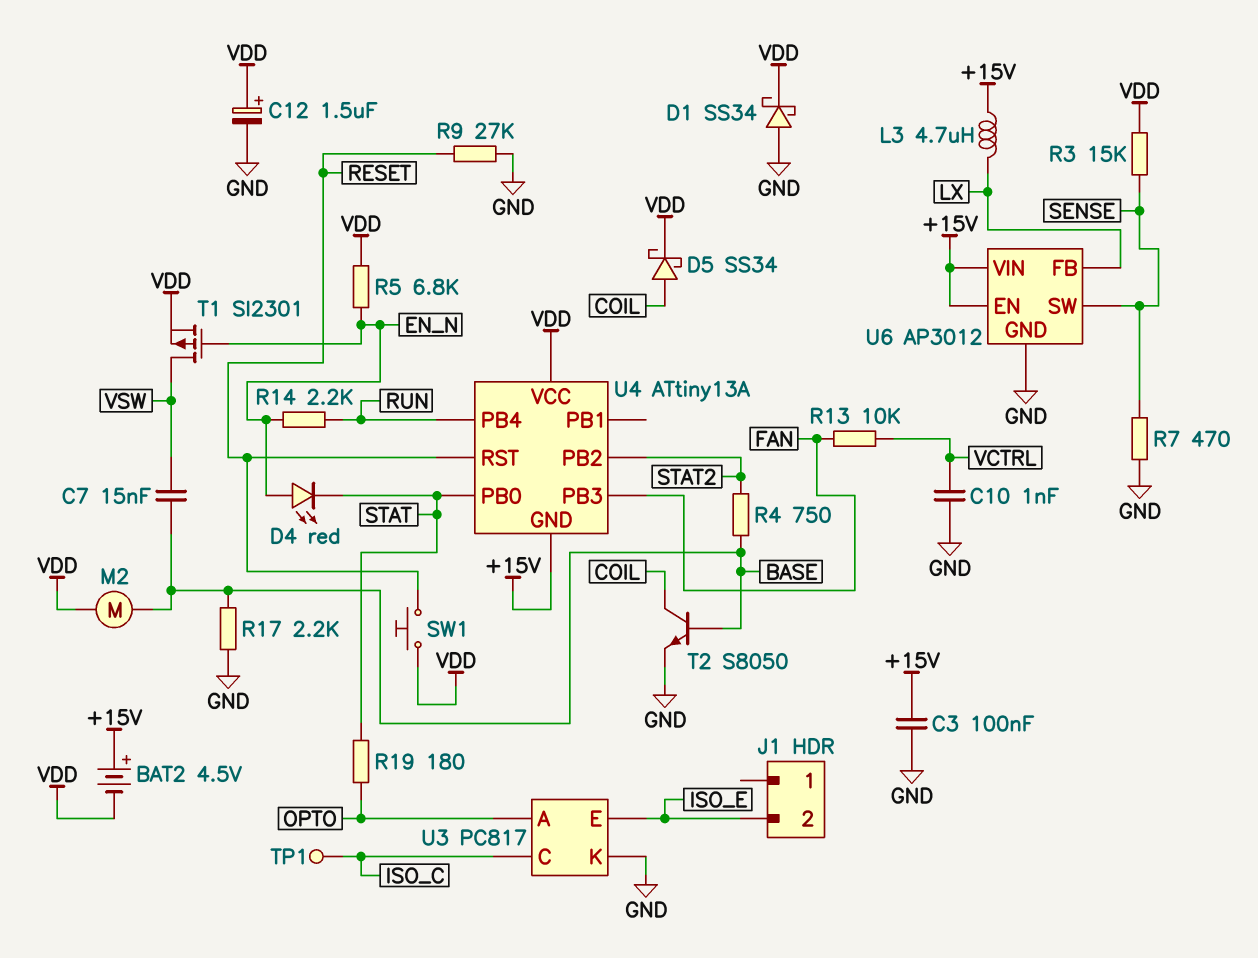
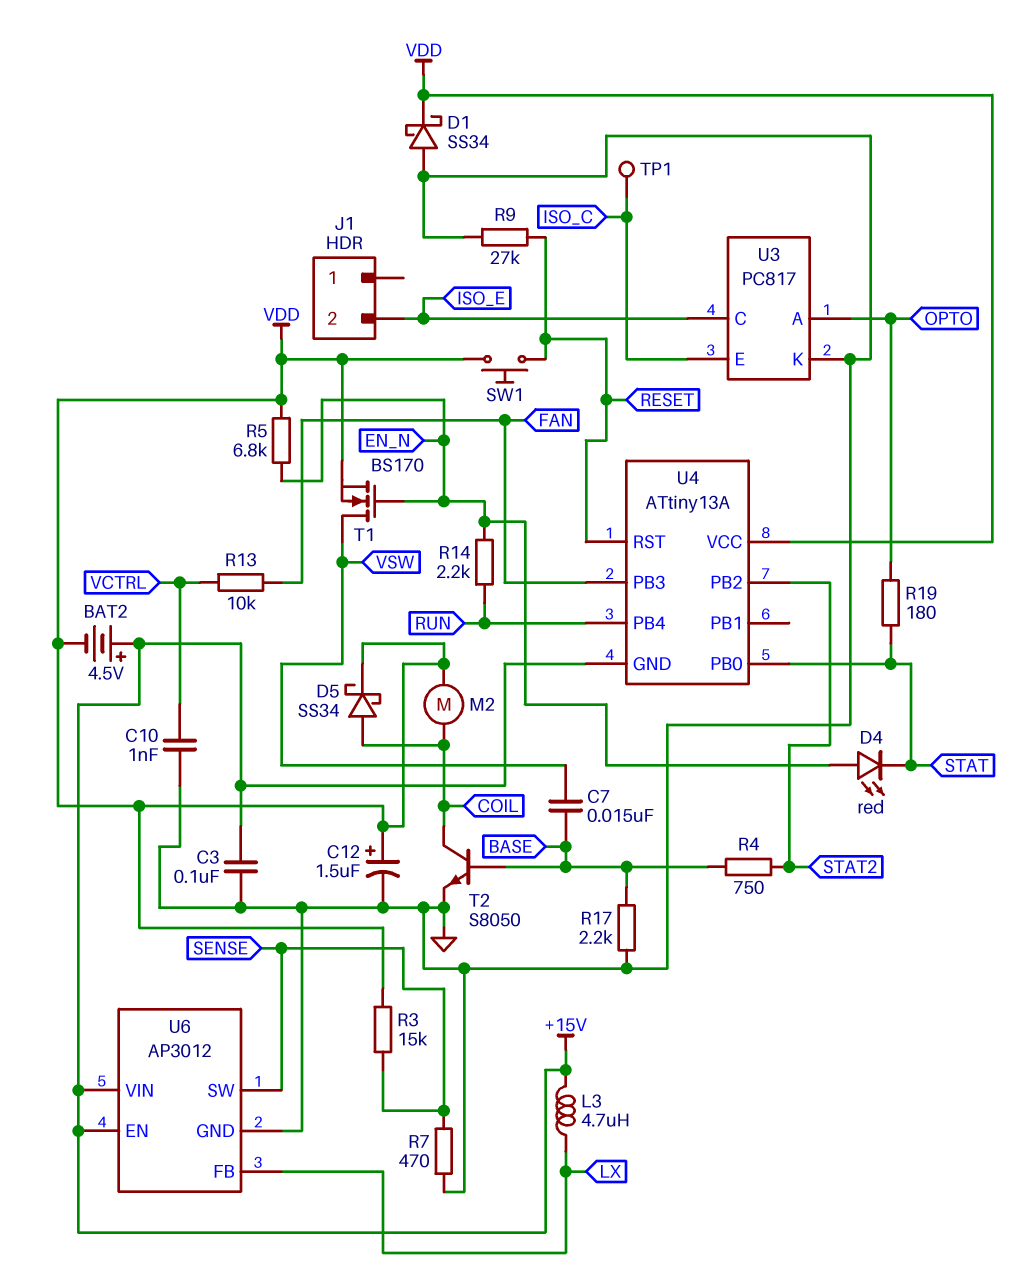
M2: motor (BASE, VDD) -> motor (COIL, VDD)
T1: PMOS SI2301 (G EN_N, D VSW, S VDD) -> NMOS BS170 (G EN_N, D VSW, S VDD)
U3 pin C: ISO_C -> ISO_E
U3 pin E: ISO_E -> ISO_C

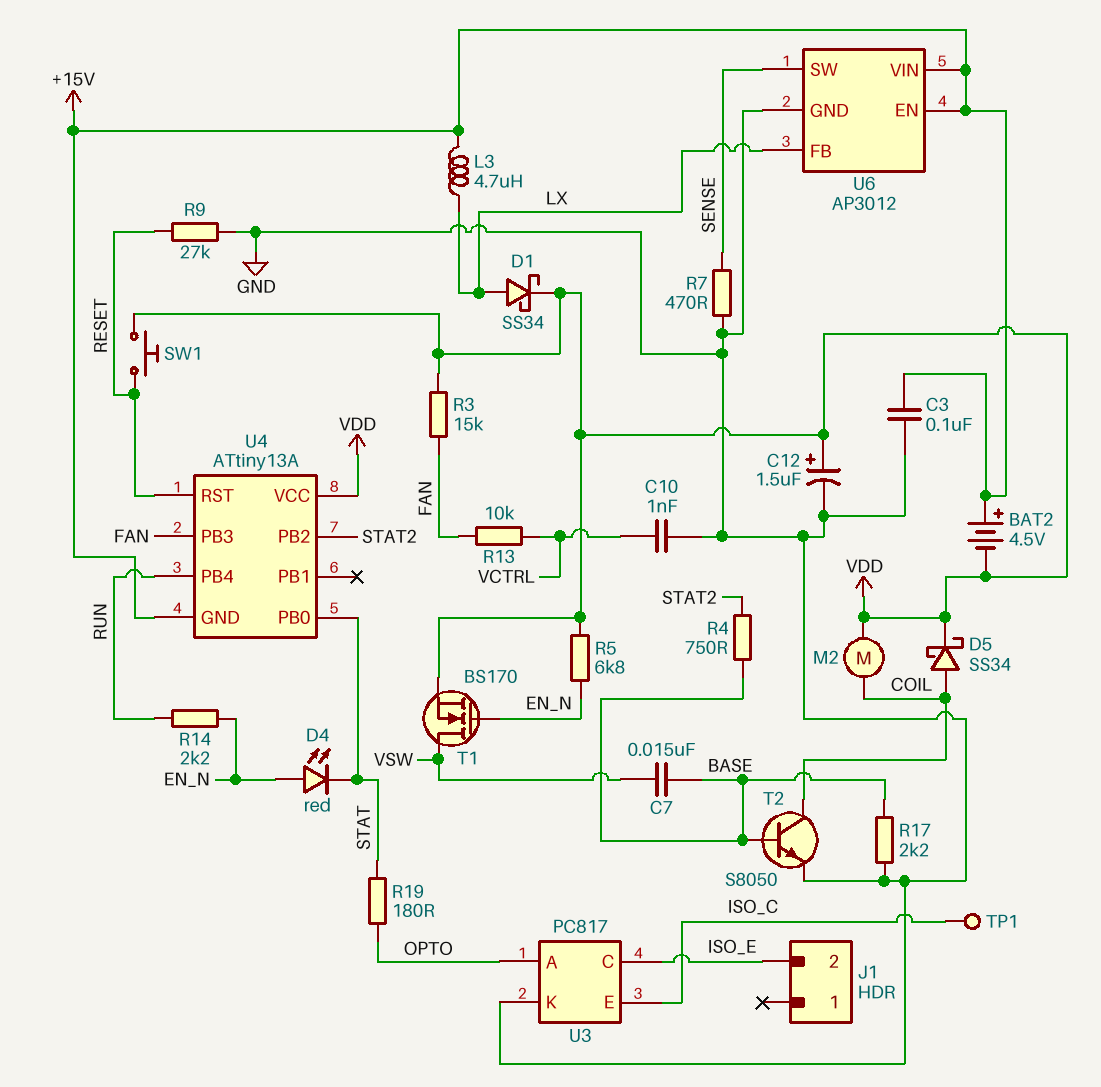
D1: schottky SS34 (A GND, K VDD) -> schottky SS34 (A LX, K VDD)
R3: 15k (SENSE, VDD) -> 15k (FAN, VDD)

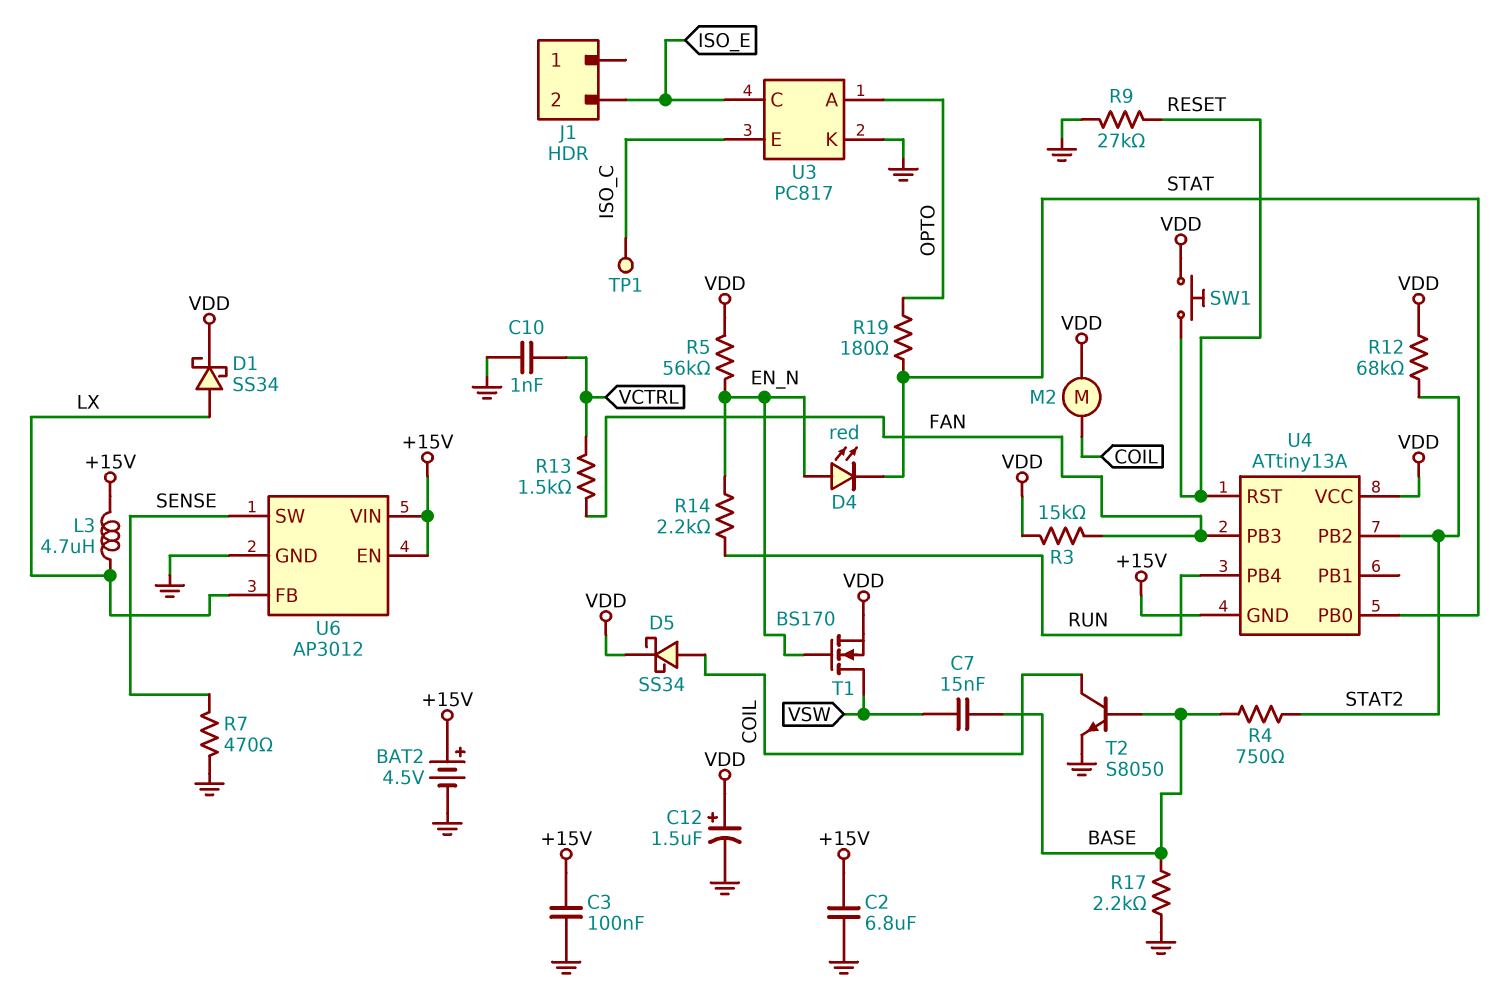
BAT2: 4.5V (plus +15V, minus VDD) -> 4.5V (plus +15V, minus GND)
C2: none -> 6.8uF (+15V, GND)
R5: 6.8k (EN_N, VDD) -> 56k (EN_N, VDD)
R12: none -> 68k (STAT2, VDD)
R13: 10k (FAN, VCTRL) -> 1.5k (FAN, VCTRL)

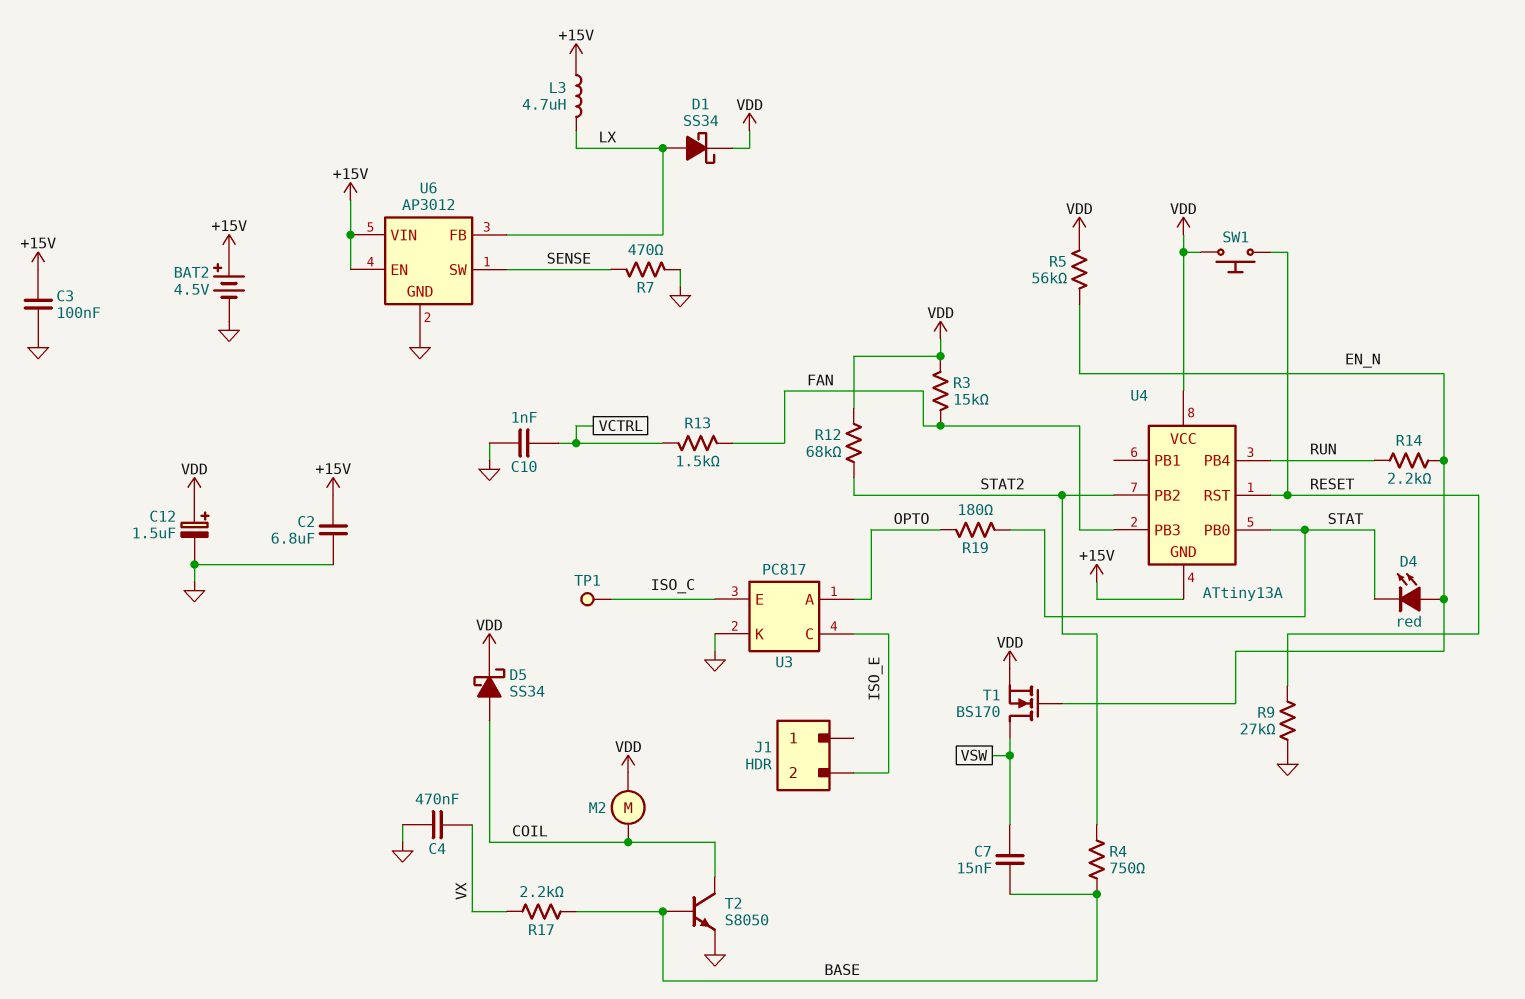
C4: none -> 470nF (GND, VX)
R17: 2.2k (BASE, GND) -> 2.2k (BASE, VX)

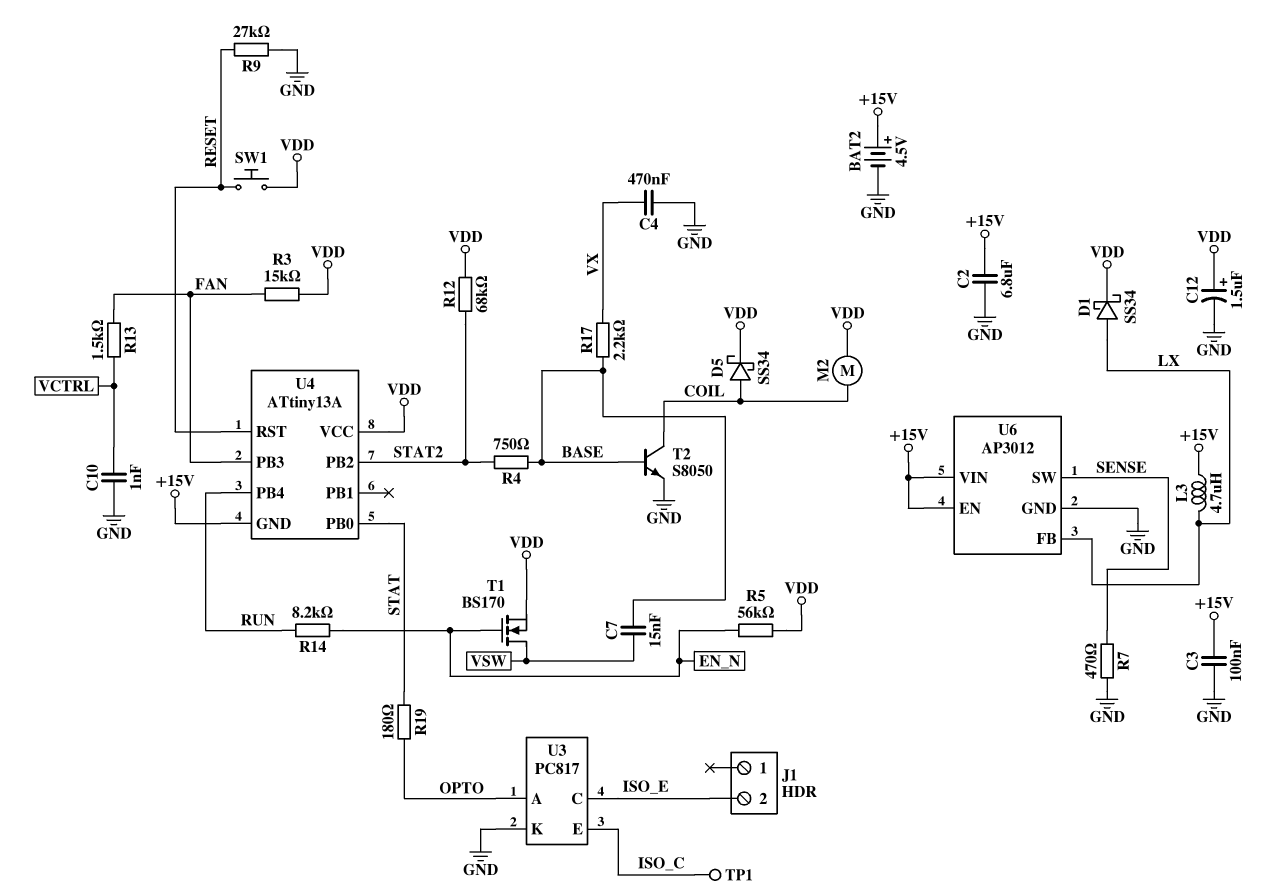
D4: LED red (A EN_N, K STAT) -> none
R14: 2.2k (EN_N, RUN) -> 8.2k (EN_N, RUN)

